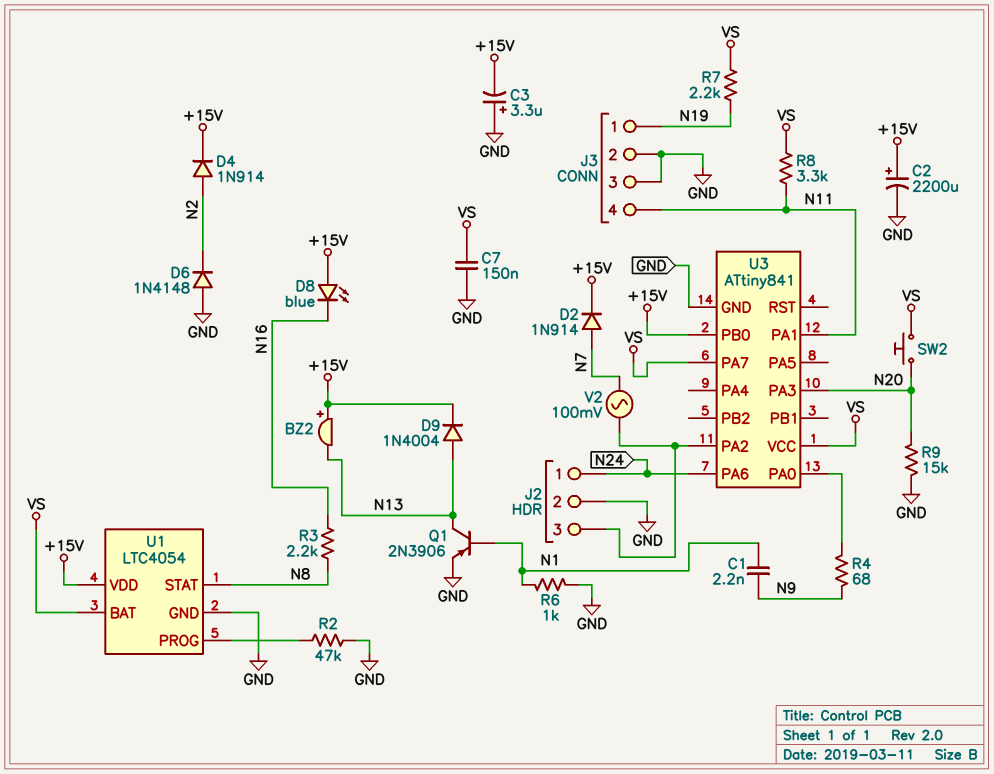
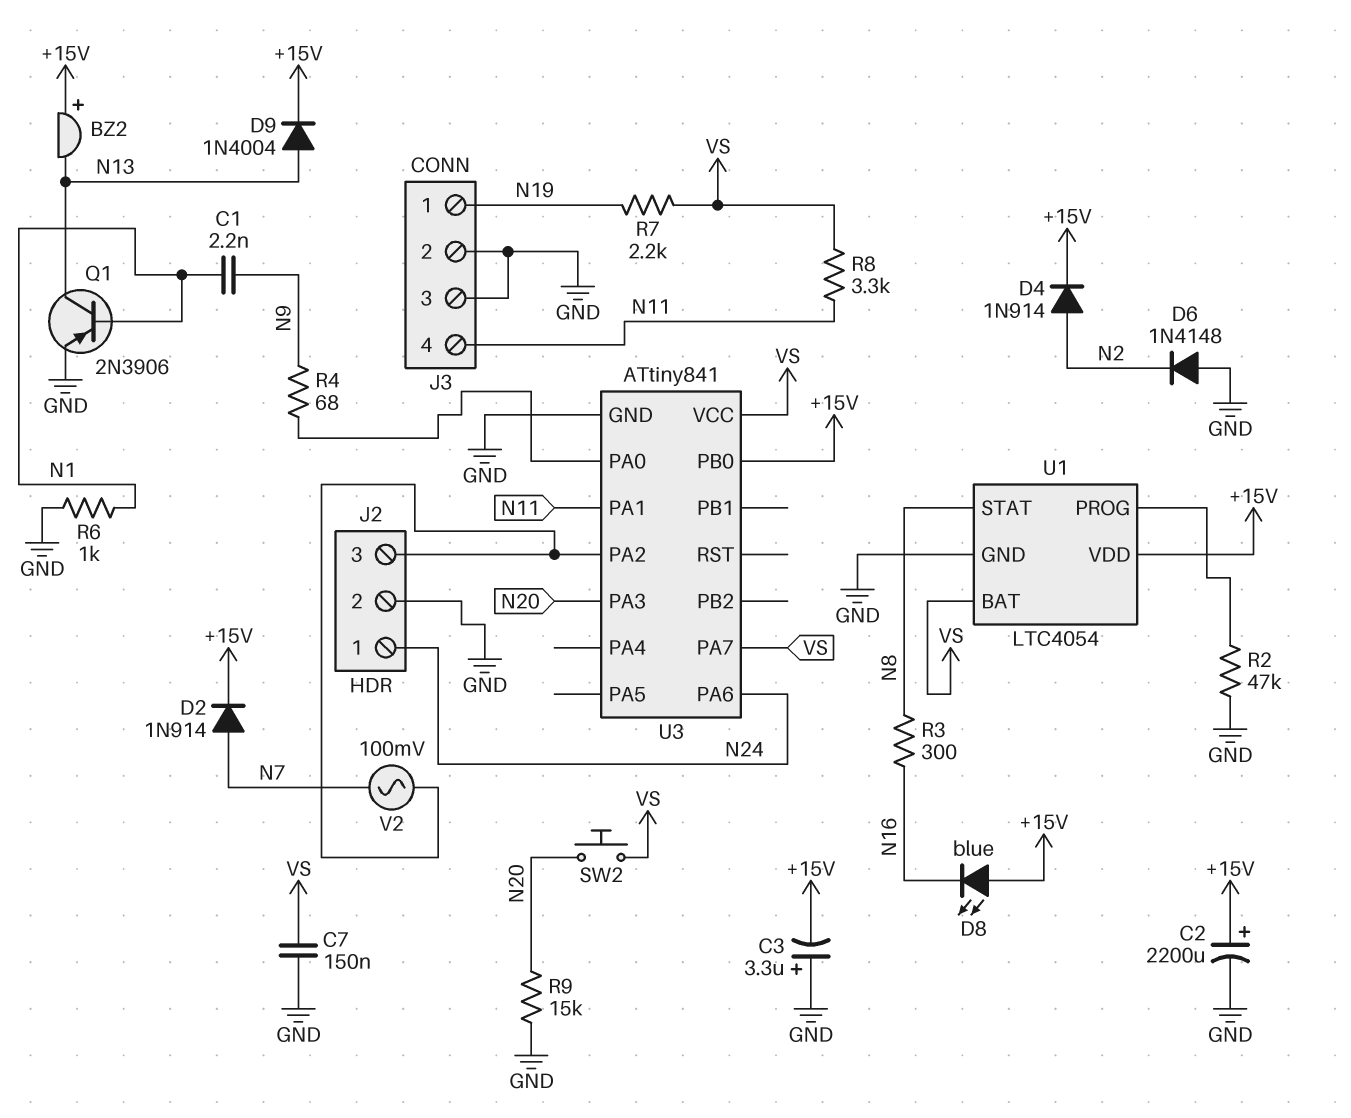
R3: 2.2k (N8, N16) -> 300 (N8, N16)

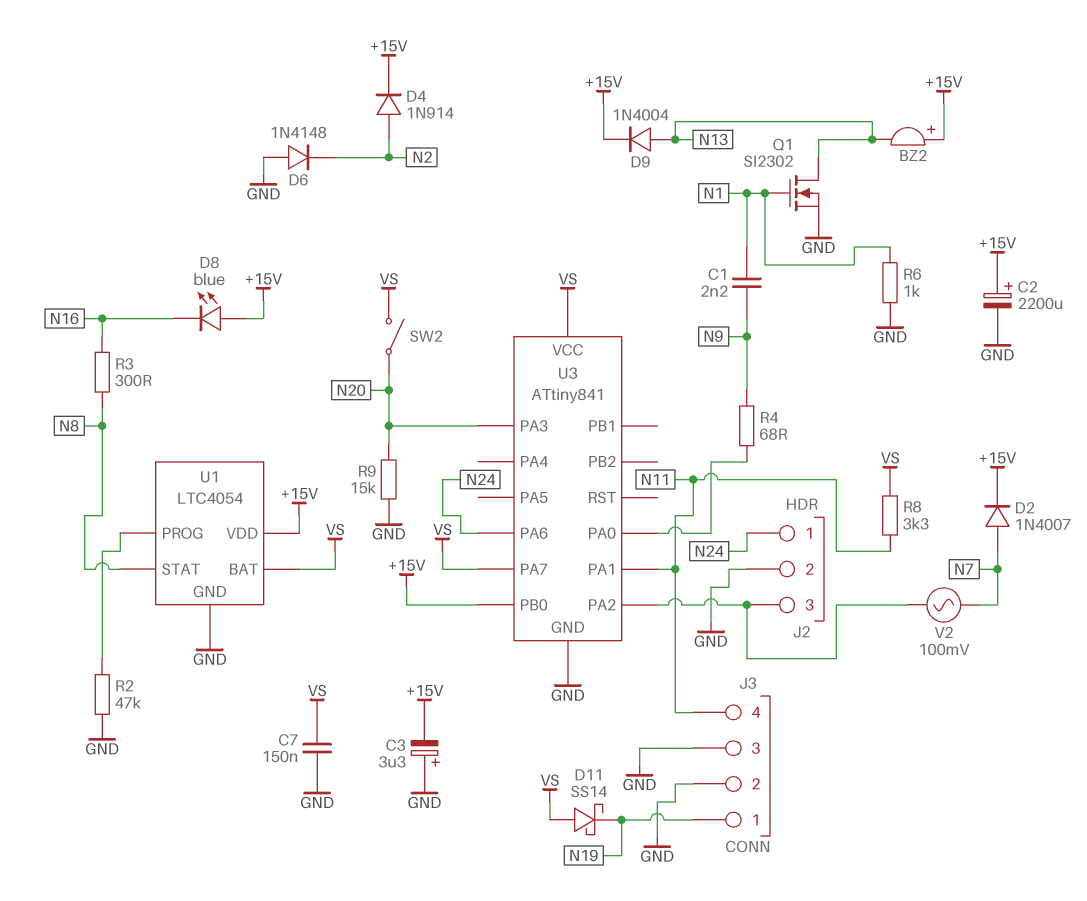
D2: diode 1N914 (A N7, K +15V) -> diode 1N4007 (A N7, K +15V)
D11: none -> schottky SS14 (A VS, K N19)
Q1: PNP 2N3906 (B N1, C N13, E GND) -> NMOS SI2302 (G N1, D N13, S GND)
R7: 2.2k (N19, VS) -> none
SW2: button (N20, VS) -> switch (N20, VS)

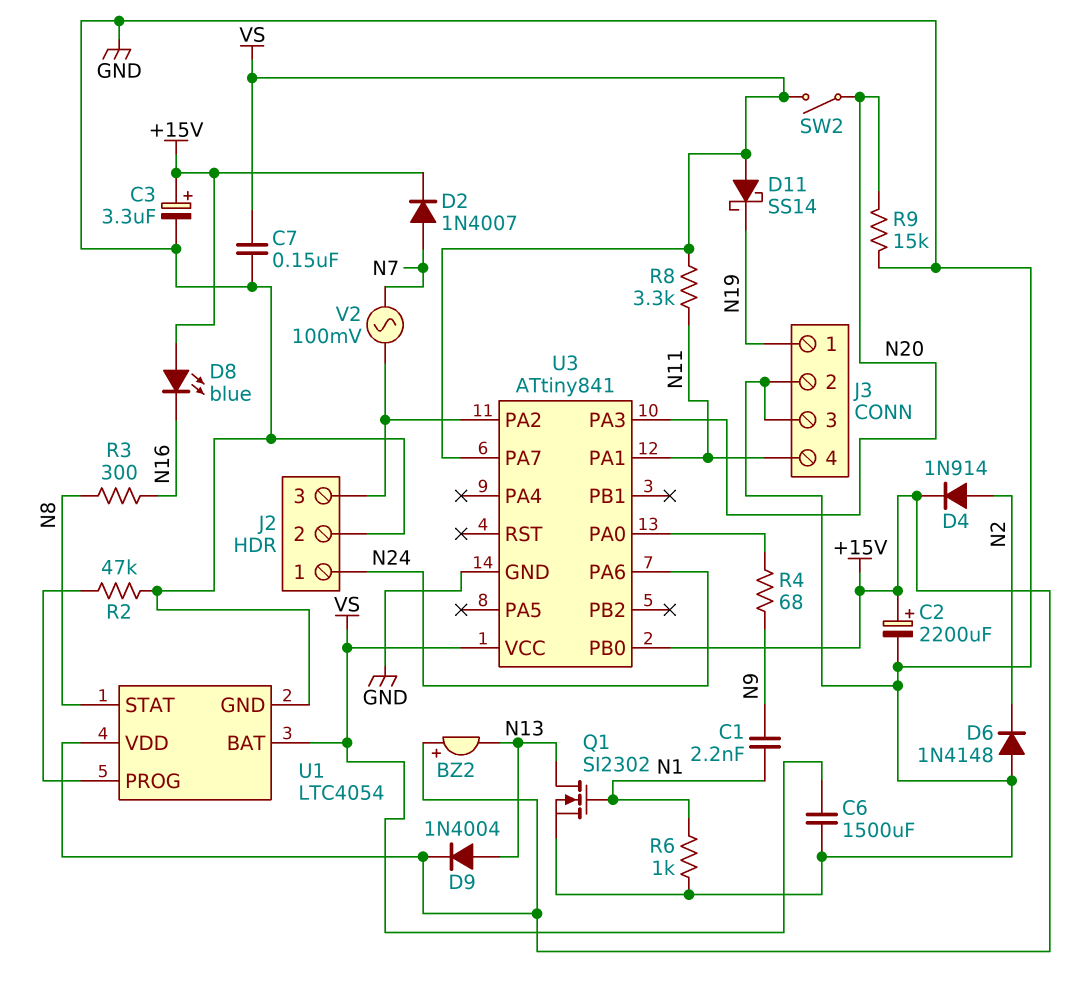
C3: 3.3uF (plus GND, minus +15V) -> 3.3uF (plus +15V, minus GND)
C6: none -> 1500uF (GND, VS)

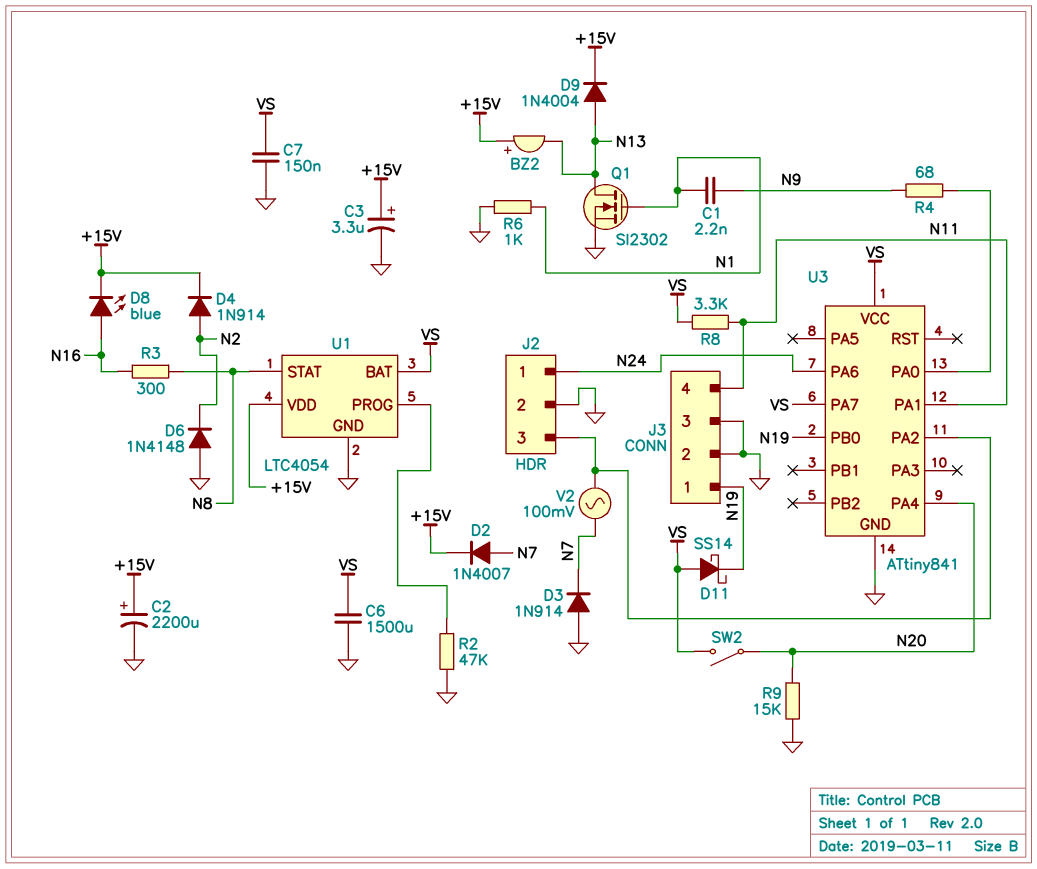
D3: none -> diode 1N914 (A GND, K N7)
D8: LED blue (A +15V, K N16) -> LED blue (A N16, K +15V)
U3 pin PA3: N20 -> none
U3 pin PA4: none -> N20
U3 pin PB0: +15V -> N19

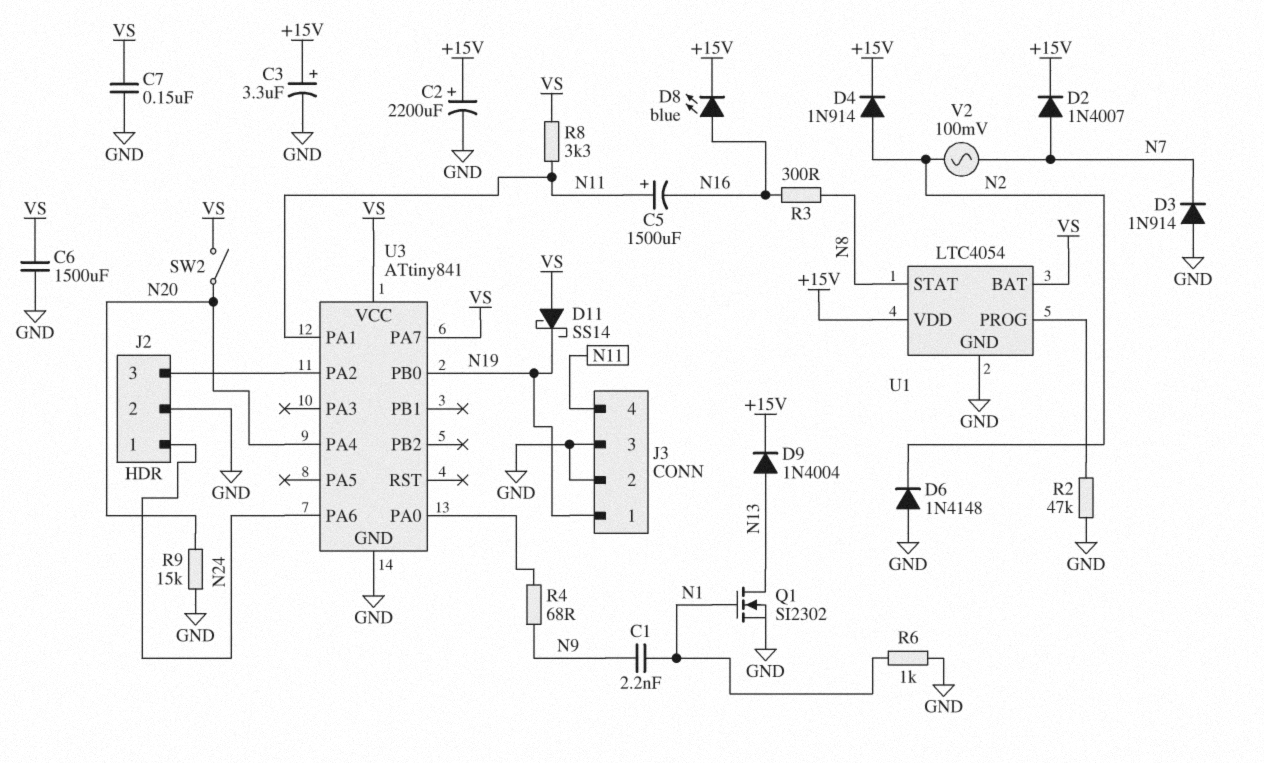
BZ2: buzzer (plus +15V, minus N13) -> none
C5: none -> 1500uF (plus N11, minus N16)
V2: AC 100mV (J2/3, N7) -> AC 100mV (N2, N7)

